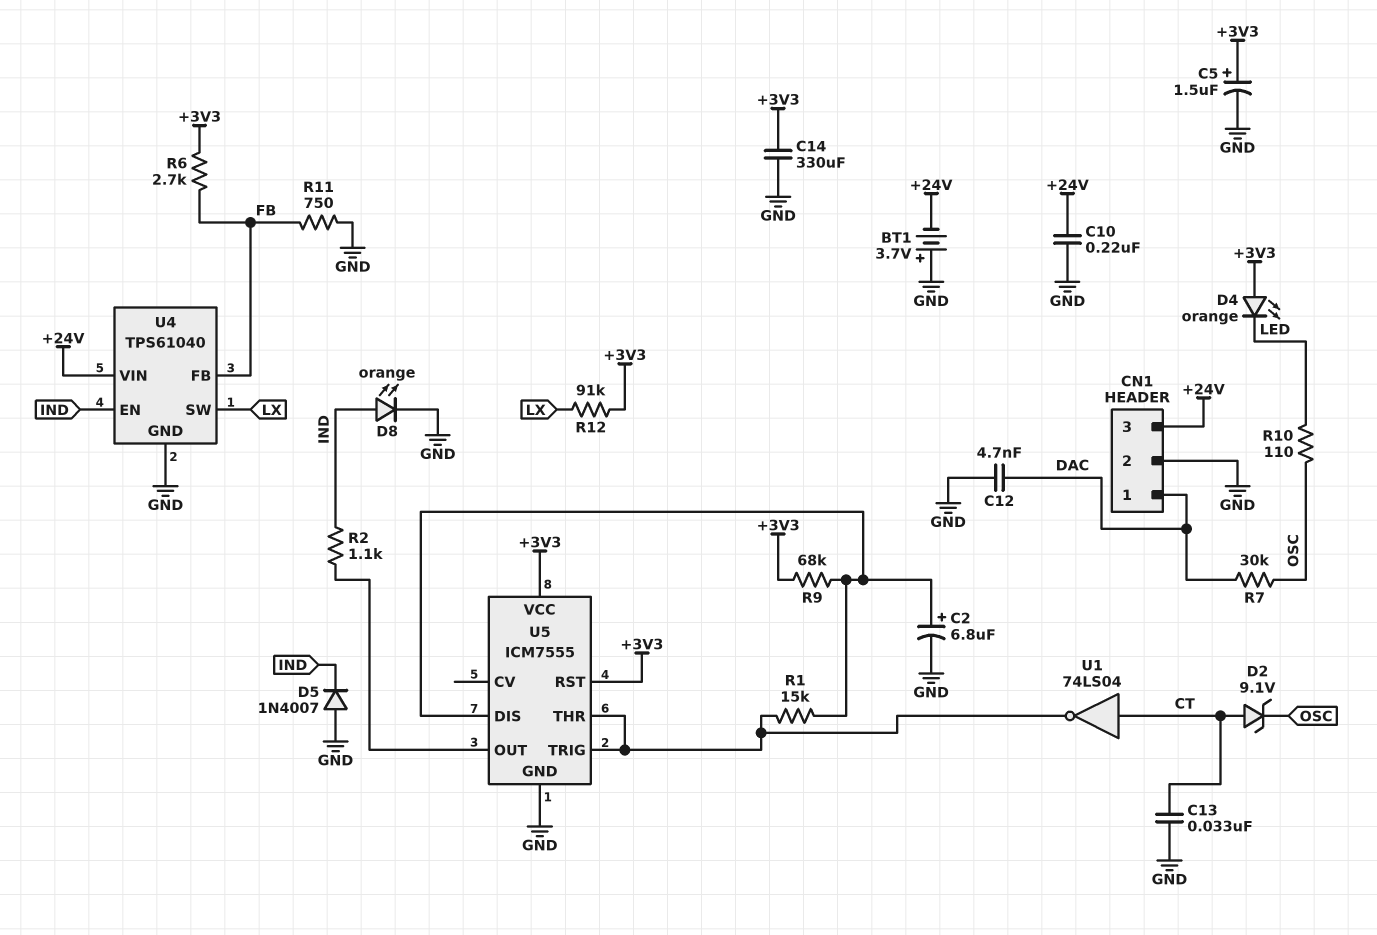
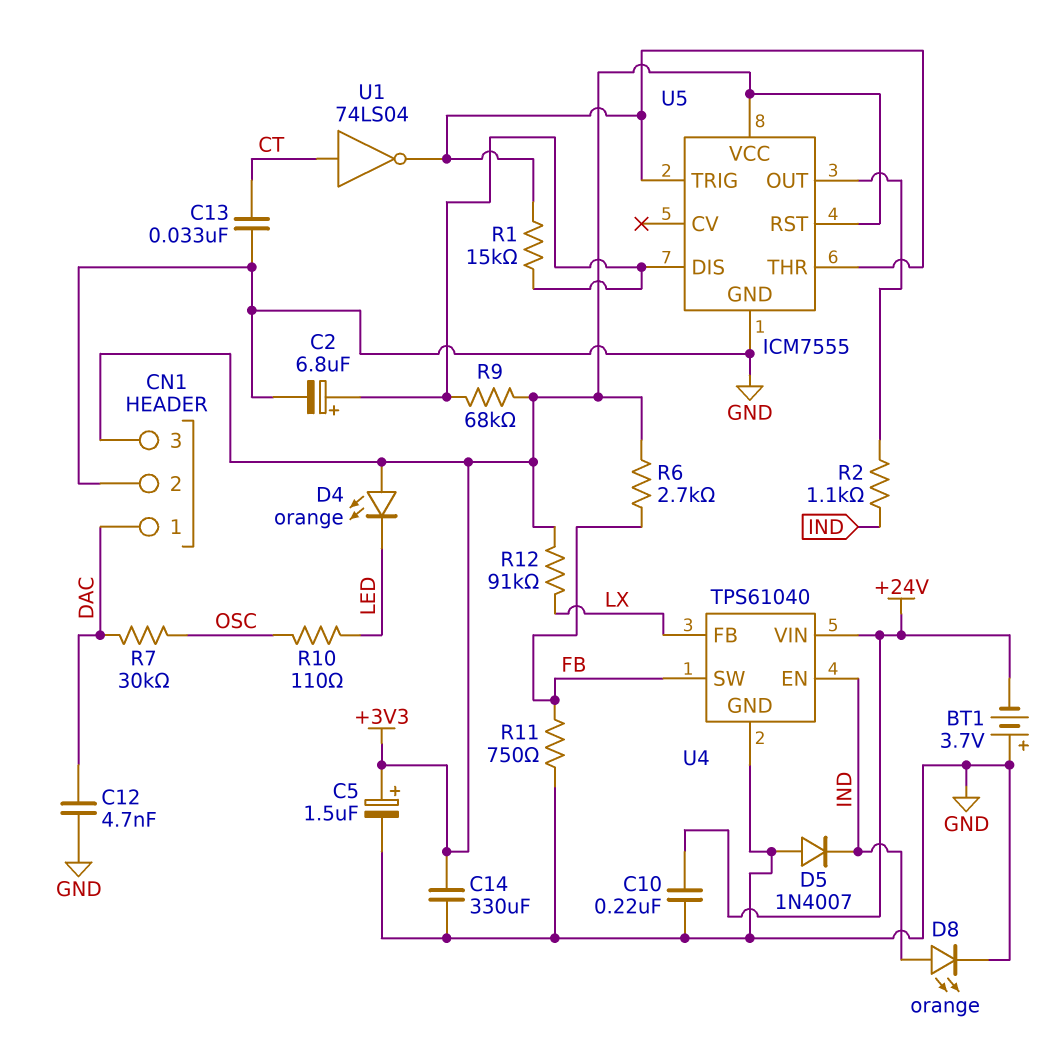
CN1 pin 3: +24V -> +3V3
D2: zener 9.1V (A CT, K OSC) -> none
U4 pin FB: FB -> LX
U4 pin SW: LX -> FB

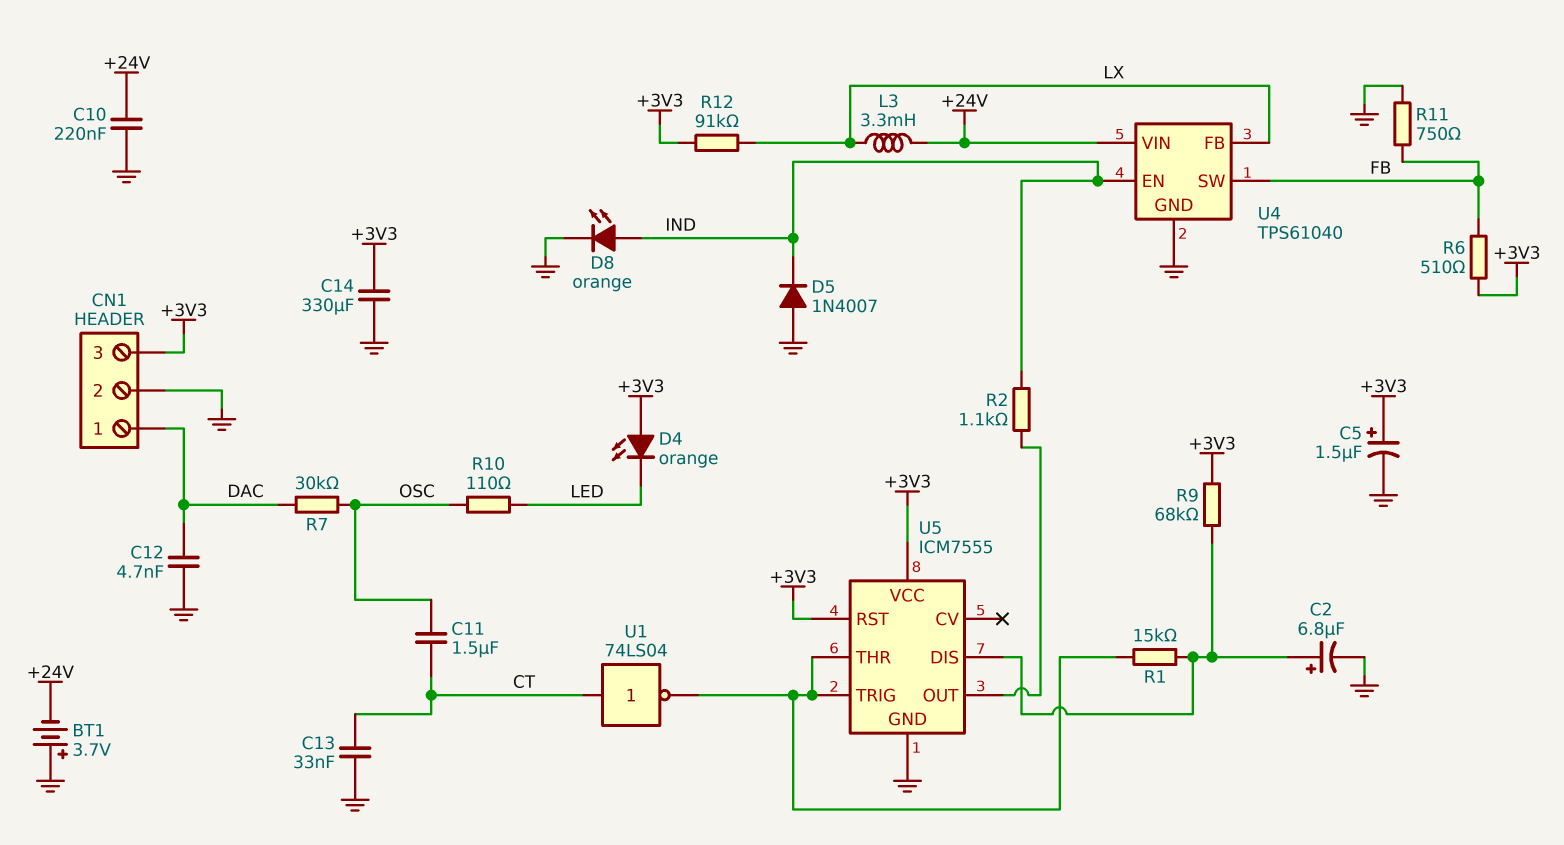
C11: none -> 1.5uF (CT, OSC)
L3: none -> 3.3mH (+24V, LX)
R6: 2.7k (+3V3, FB) -> 510 (+3V3, FB)

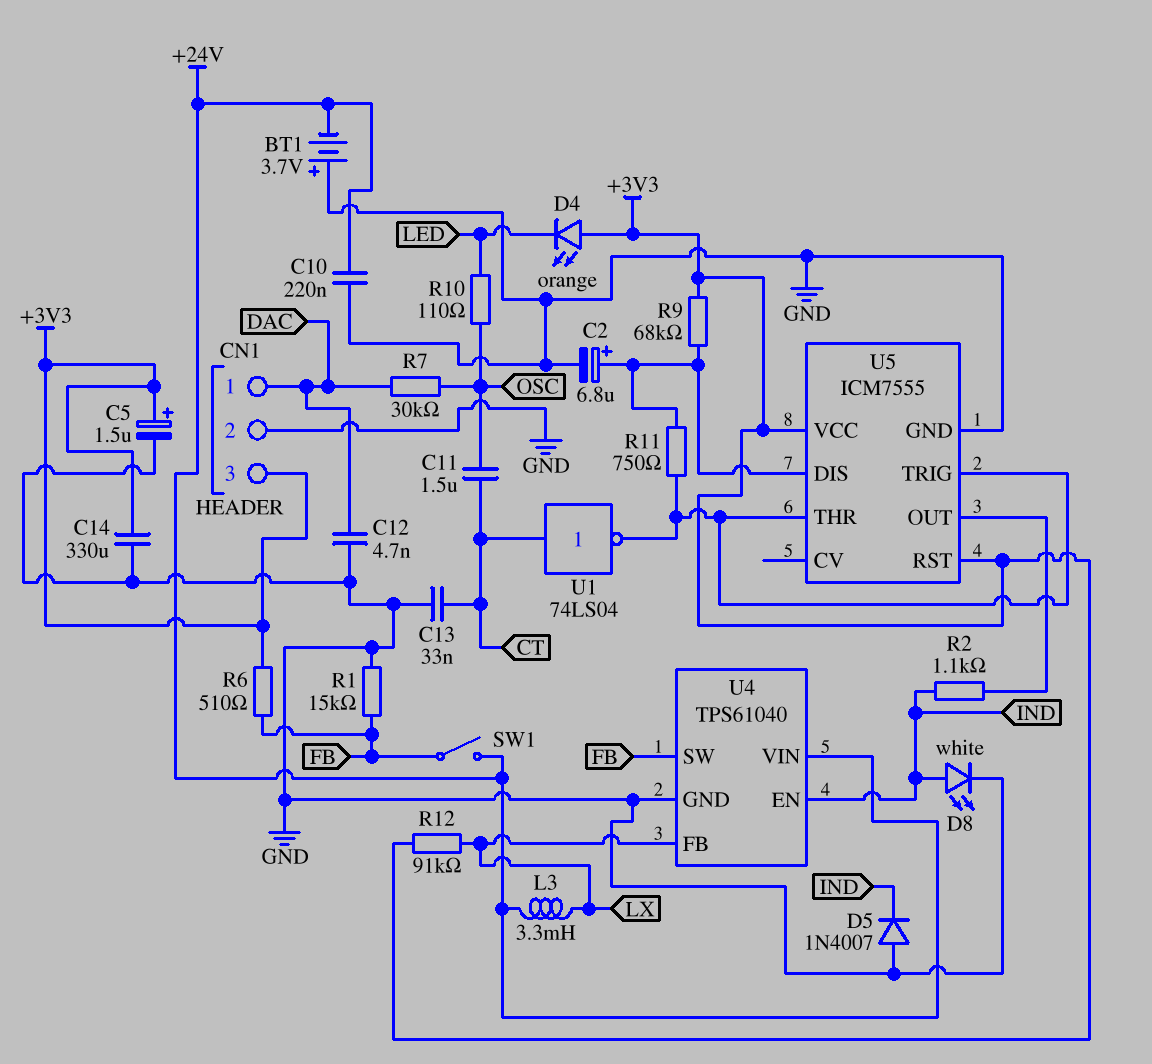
D8: LED orange (A IND, K GND) -> LED white (A IND, K GND)
R1: 15k (U5/DIS, U5/THR) -> 15k (FB, GND)
R11: 750 (FB, GND) -> 750 (U5/DIS, U5/THR)
SW1: none -> switch (+24V, FB)

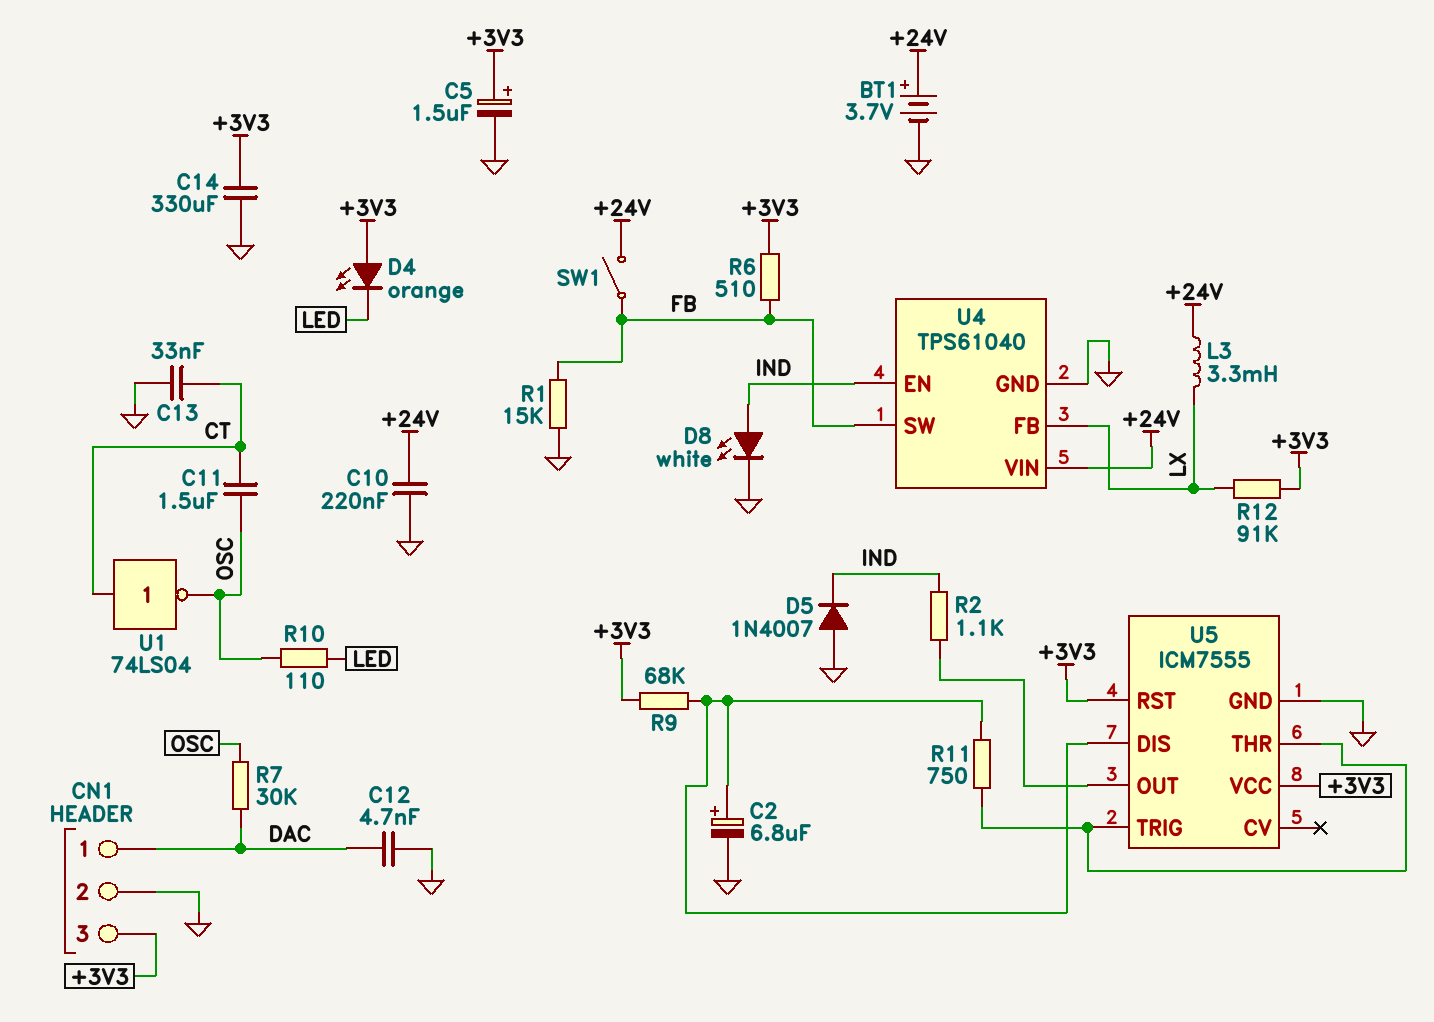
BT1: 3.7V (plus GND, minus +24V) -> 3.7V (plus +24V, minus GND)
U1: NOT 74LS04 (in CT, out U5/THR) -> NOT 74LS04 (in CT, out OSC)

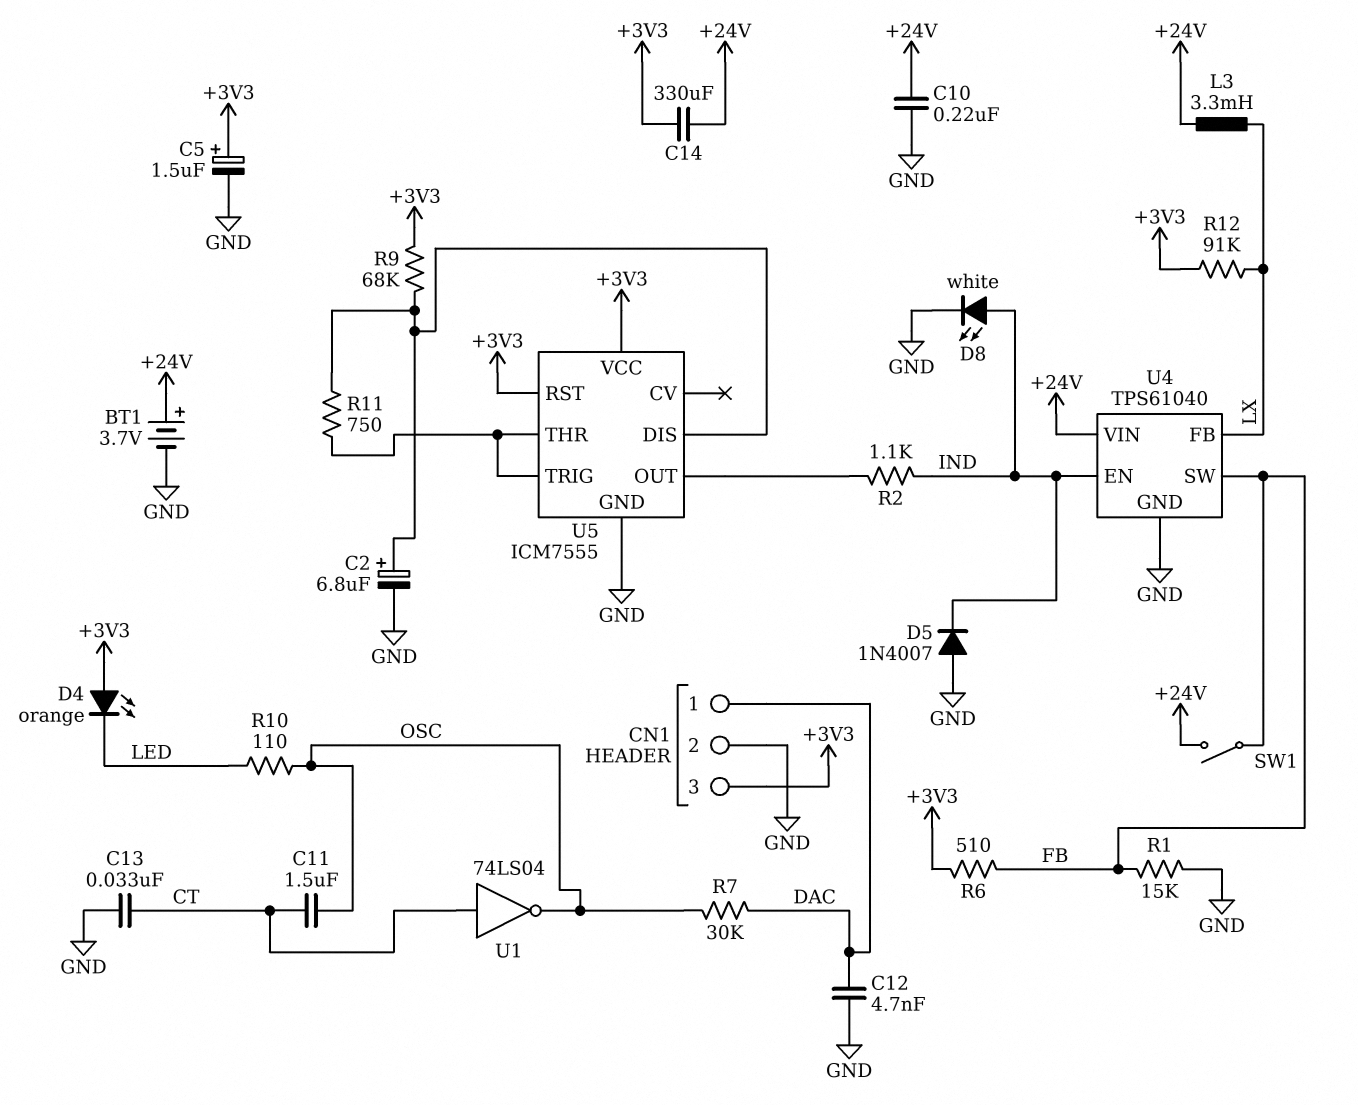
C14: 330uF (+3V3, GND) -> 330uF (+3V3, +24V)

